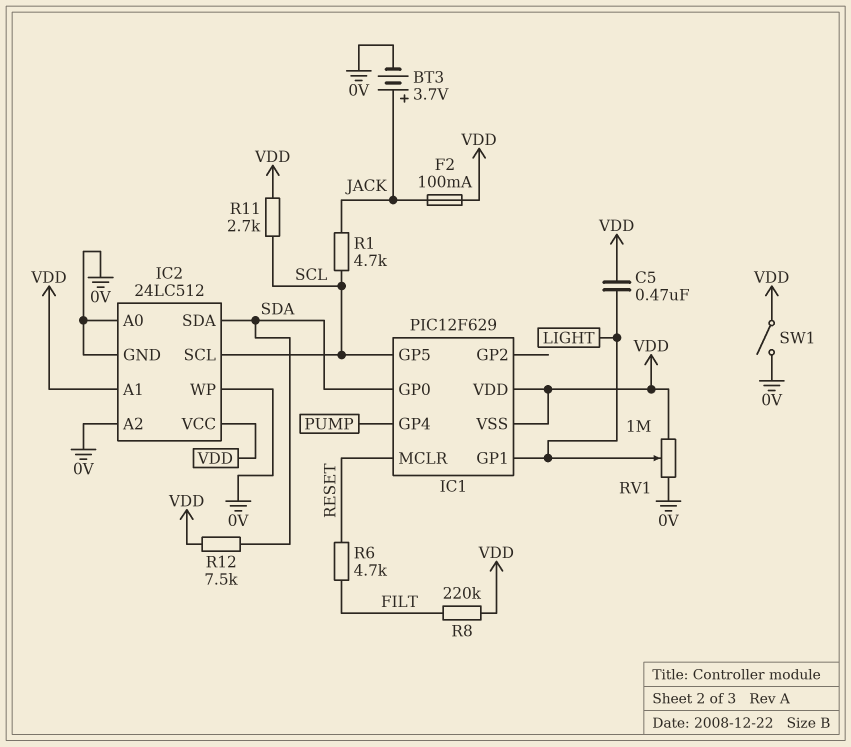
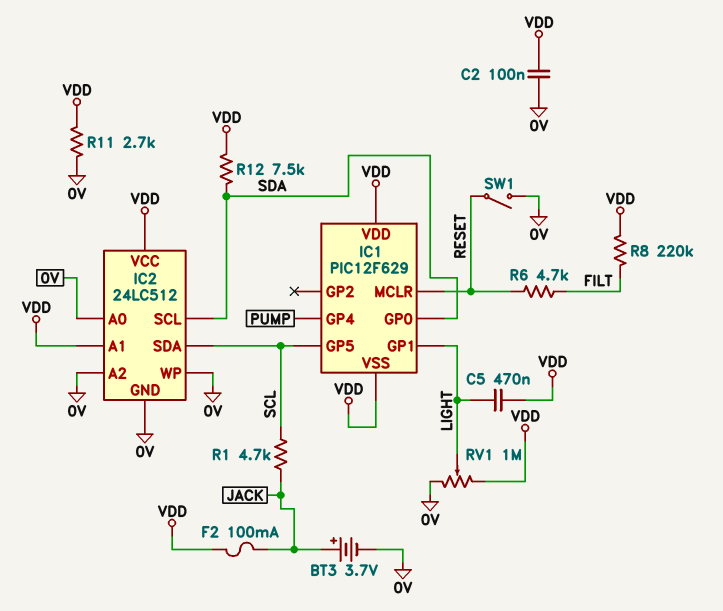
C2: none -> 100nF (0V, VDD)
IC2 pin SCL: SCL -> SDA
IC2 pin SDA: SDA -> SCL
R11: 2.7k (SCL, VDD) -> 2.7k (0V, VDD)
SW1: switch (0V, VDD) -> switch (0V, RESET)

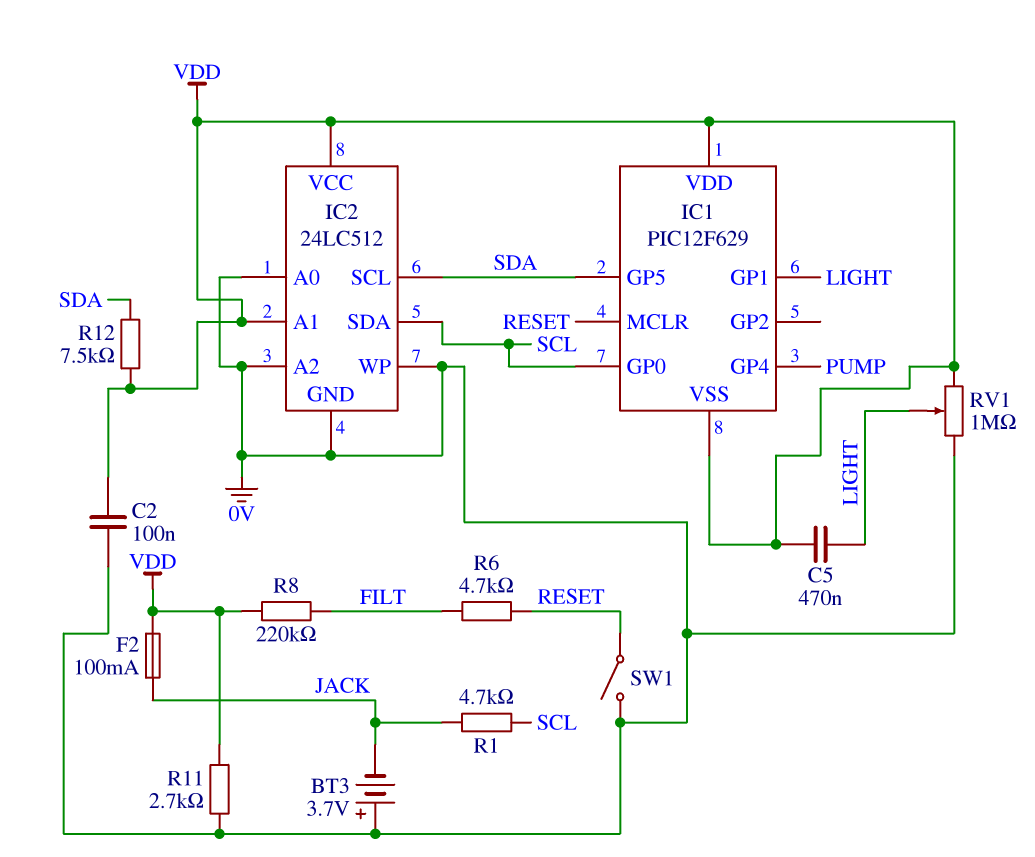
BT3: 3.7V (plus JACK, minus 0V) -> 3.7V (plus 0V, minus JACK)
IC1 pin GP0: SDA -> SCL
IC1 pin GP5: SCL -> SDA

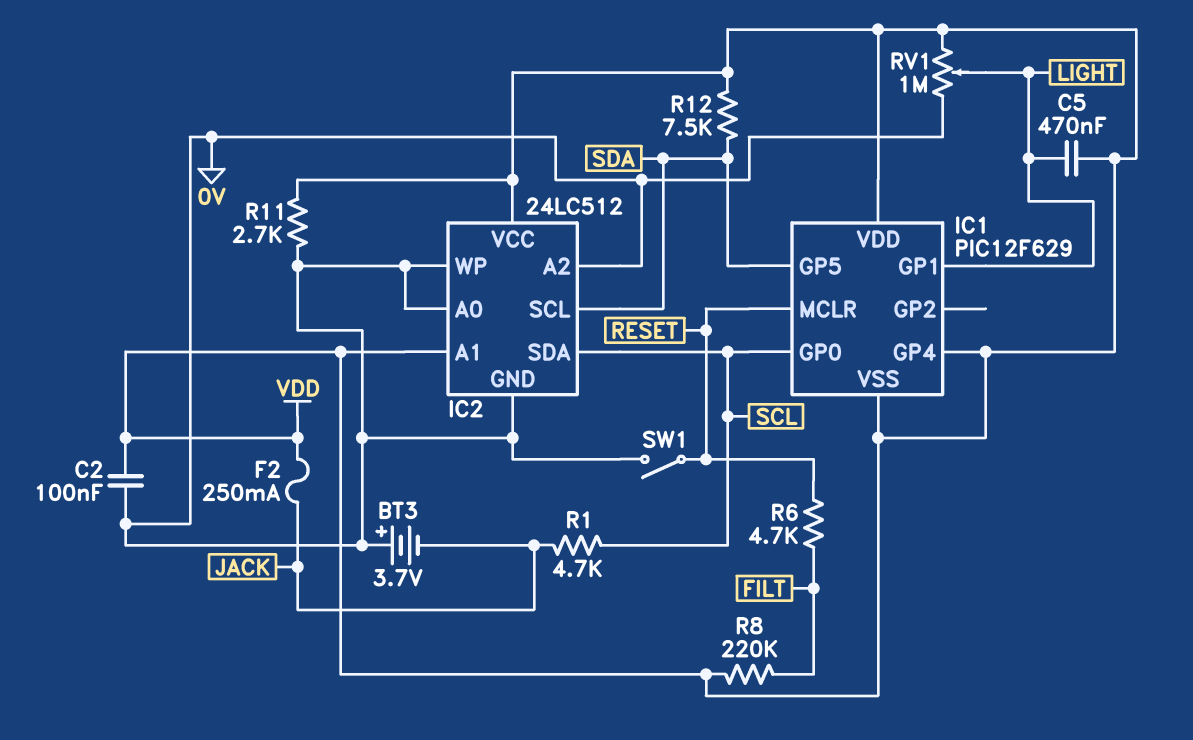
F2: 100mA (JACK, VDD) -> 250mA (JACK, VDD)
IC1 pin GP4: PUMP -> VDD

